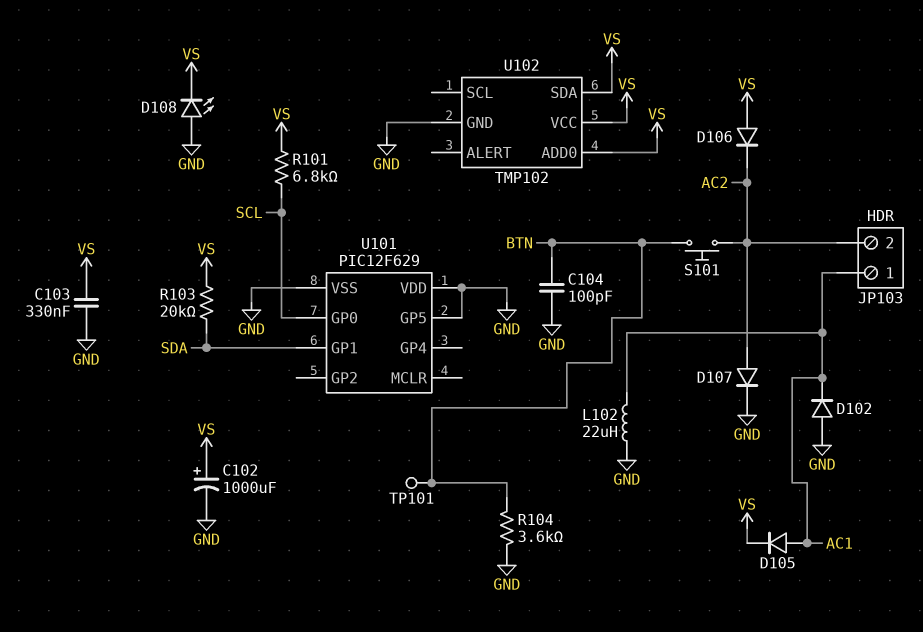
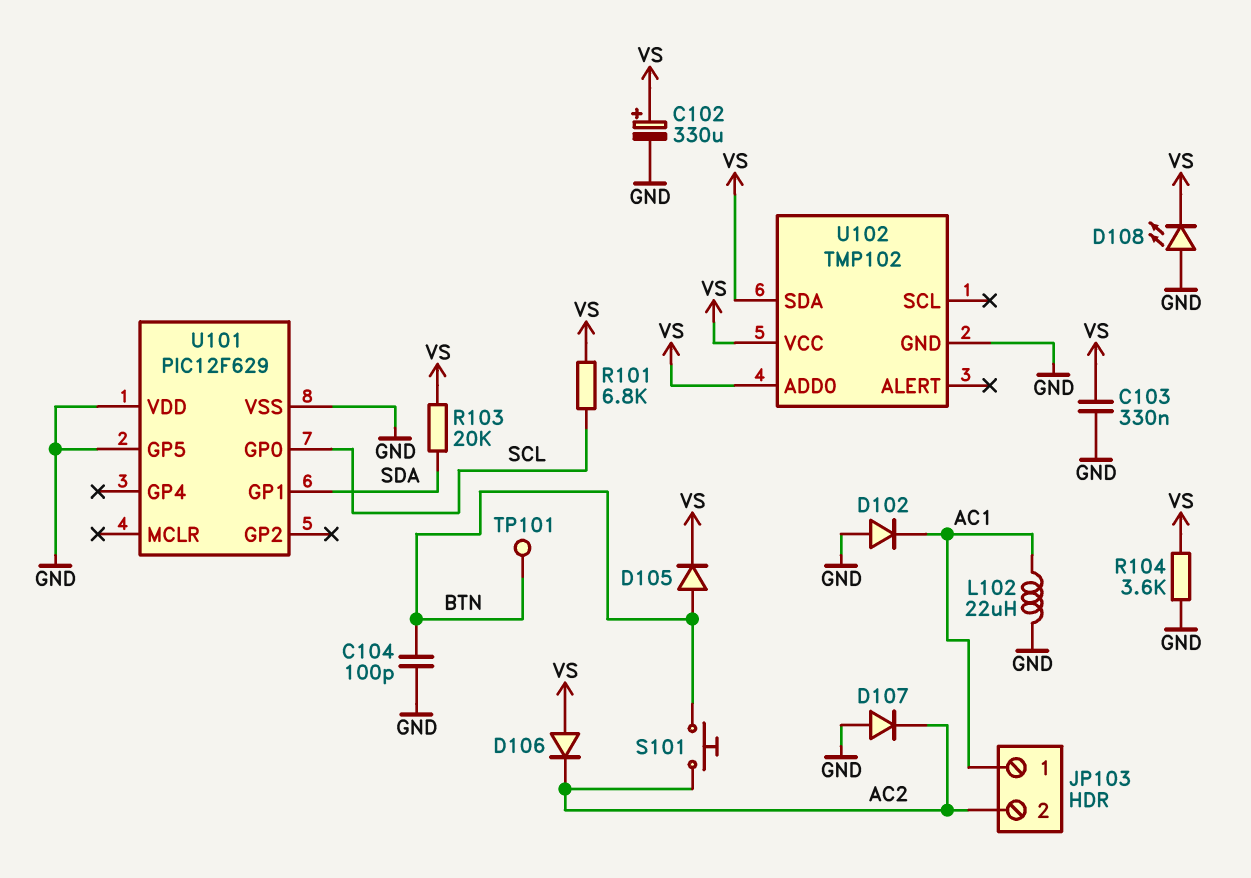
C102: 1000uF (plus VS, minus GND) -> 330uF (plus VS, minus GND)
D105: diode (A AC1, K VS) -> diode (A BTN, K VS)
D107: diode (A AC2, K GND) -> diode (A GND, K AC2)
R104: 3.6k (BTN, GND) -> 3.6k (GND, VS)

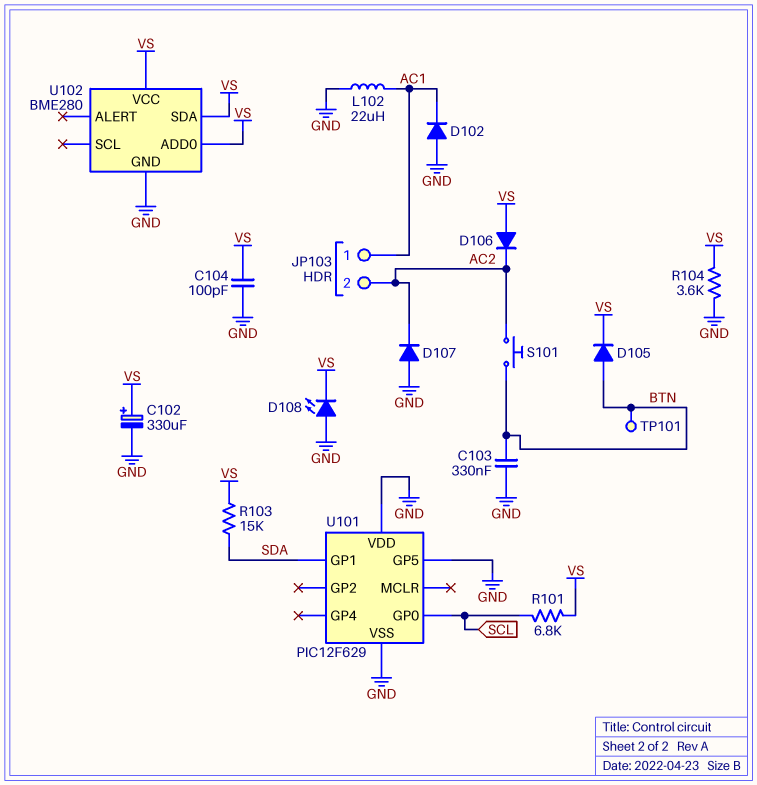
C103: 330nF (GND, VS) -> 330nF (BTN, GND)
C104: 100pF (BTN, GND) -> 100pF (GND, VS)
R103: 20k (SDA, VS) -> 15k (SDA, VS)
U102: TMP102 -> BME280

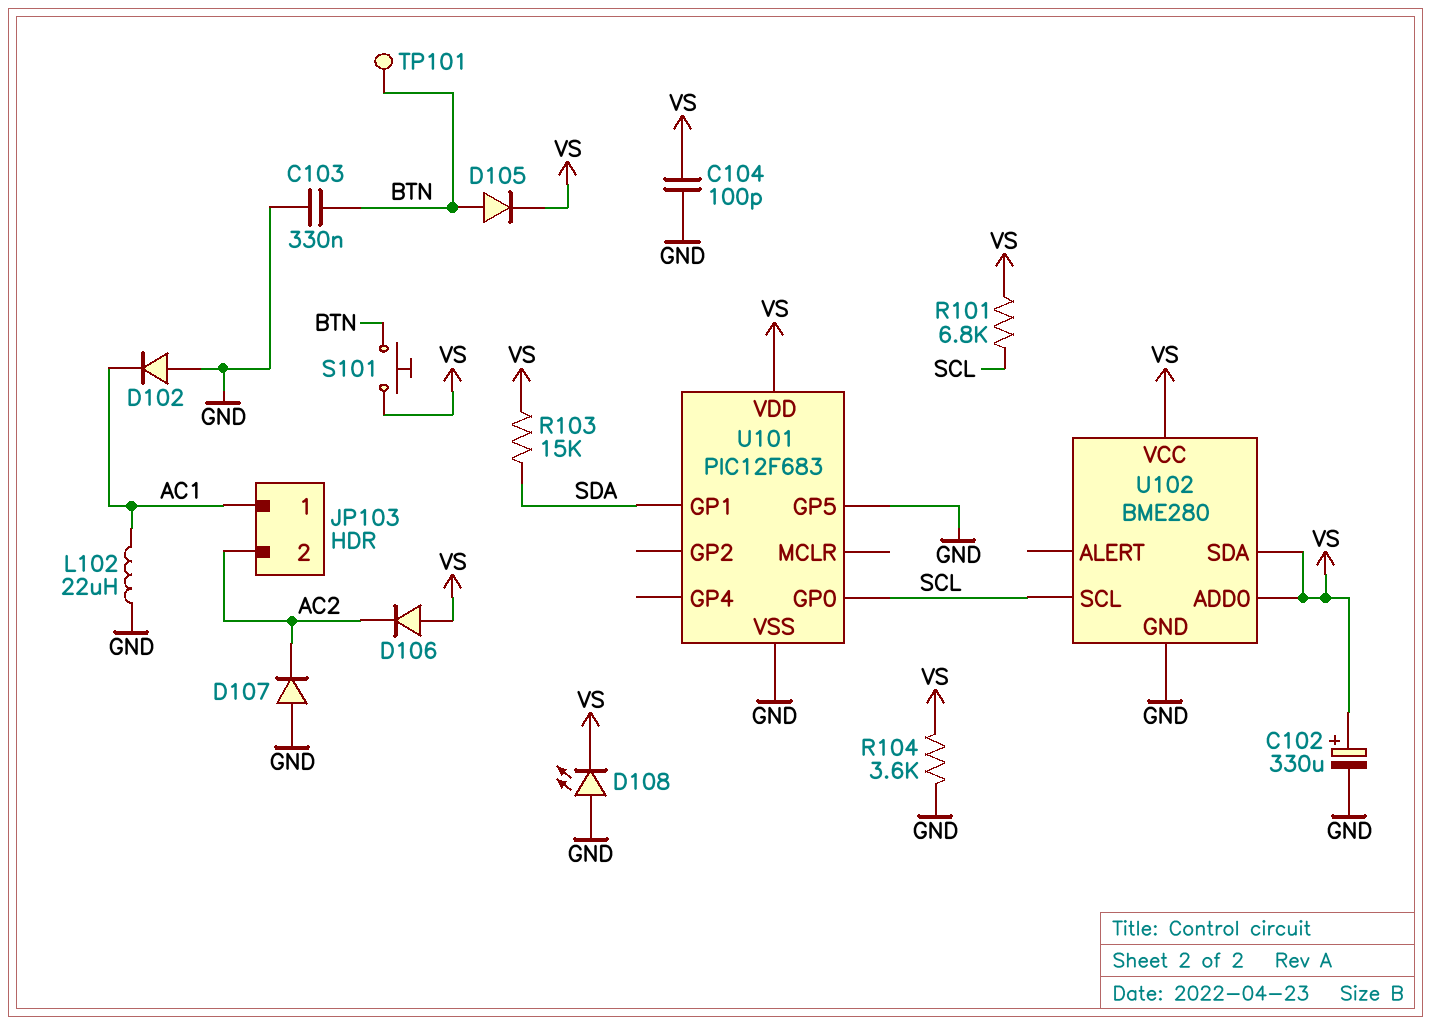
S101: button (AC2, BTN) -> button (BTN, VS)
U101: PIC12F629 -> PIC12F683
U101 pin VDD: GND -> VS
U102 pin SCL: none -> SCL

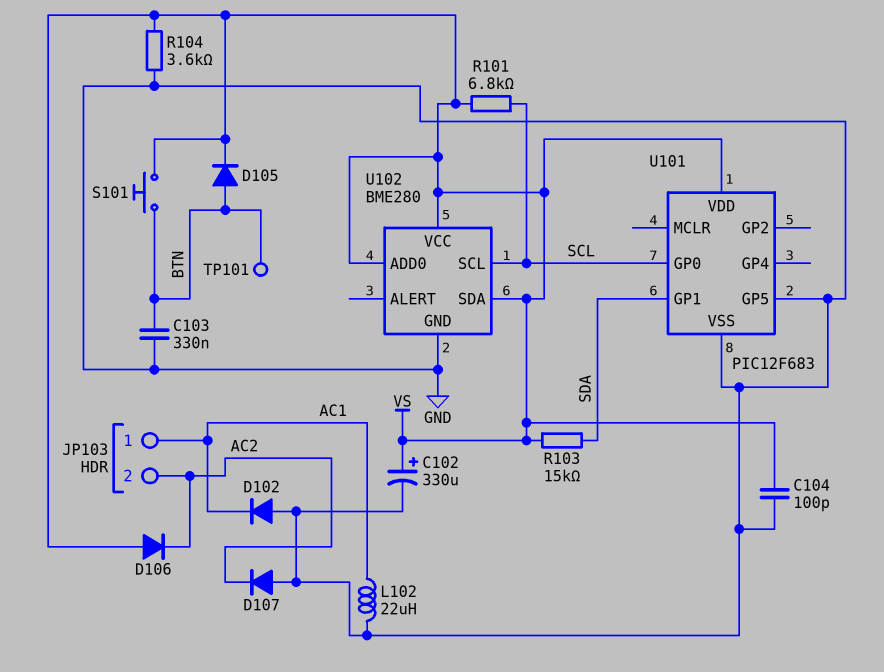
D108: LED (A GND, K VS) -> none

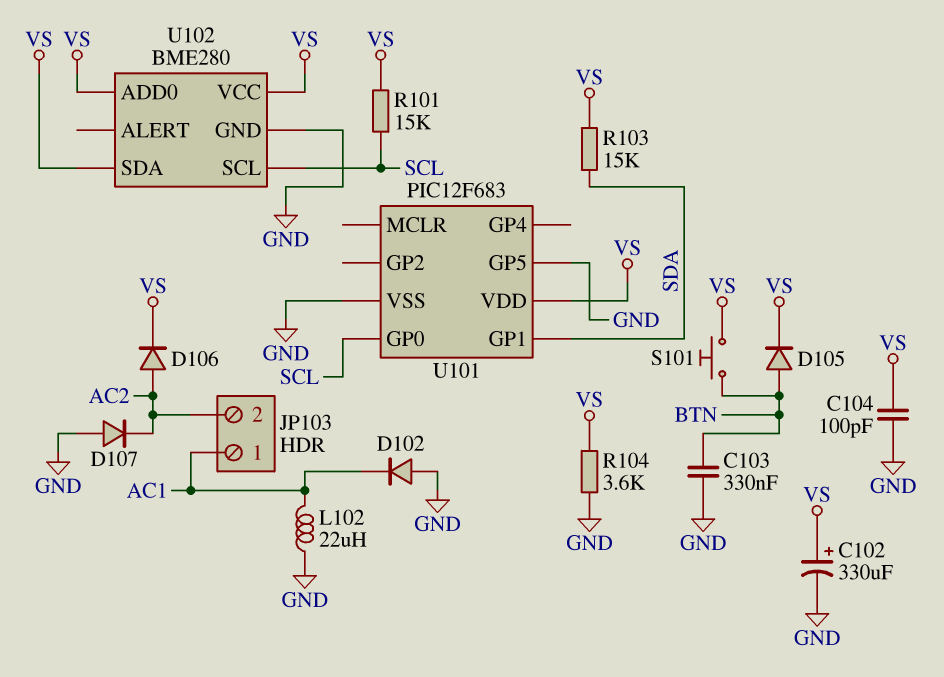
D106: diode (A VS, K AC2) -> diode (A AC2, K VS)
R101: 6.8k (SCL, VS) -> 15k (SCL, VS)
TP101: test point (BTN) -> none

